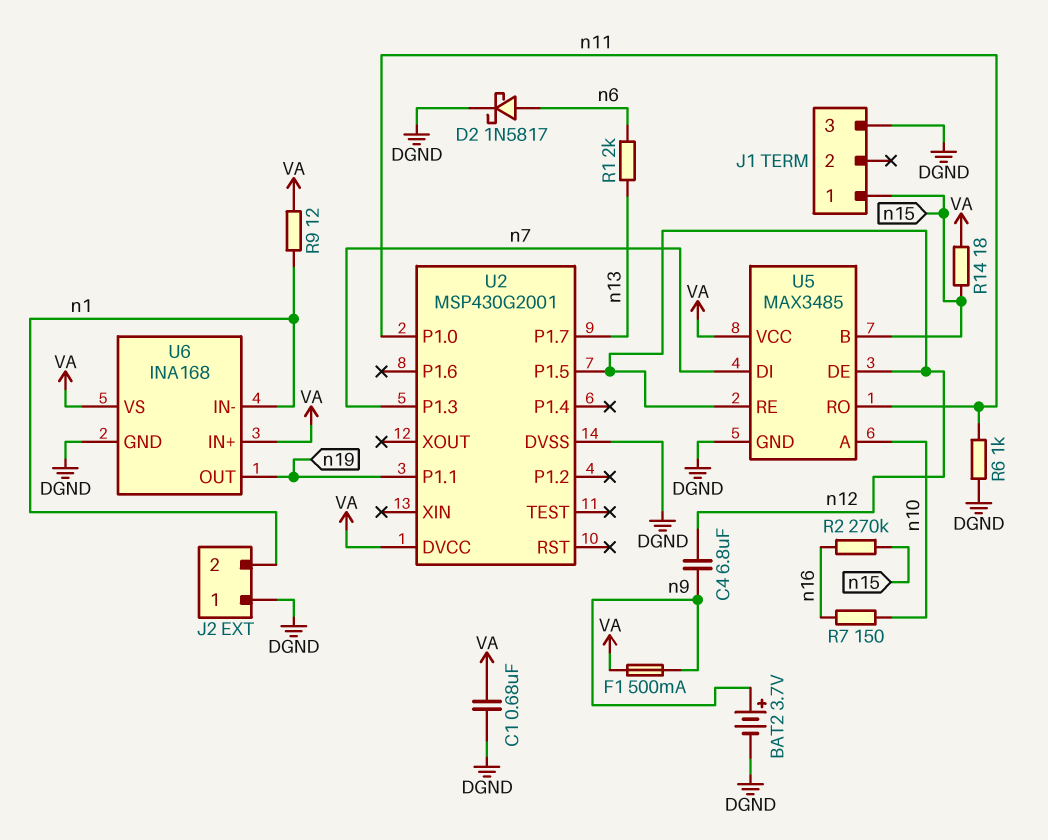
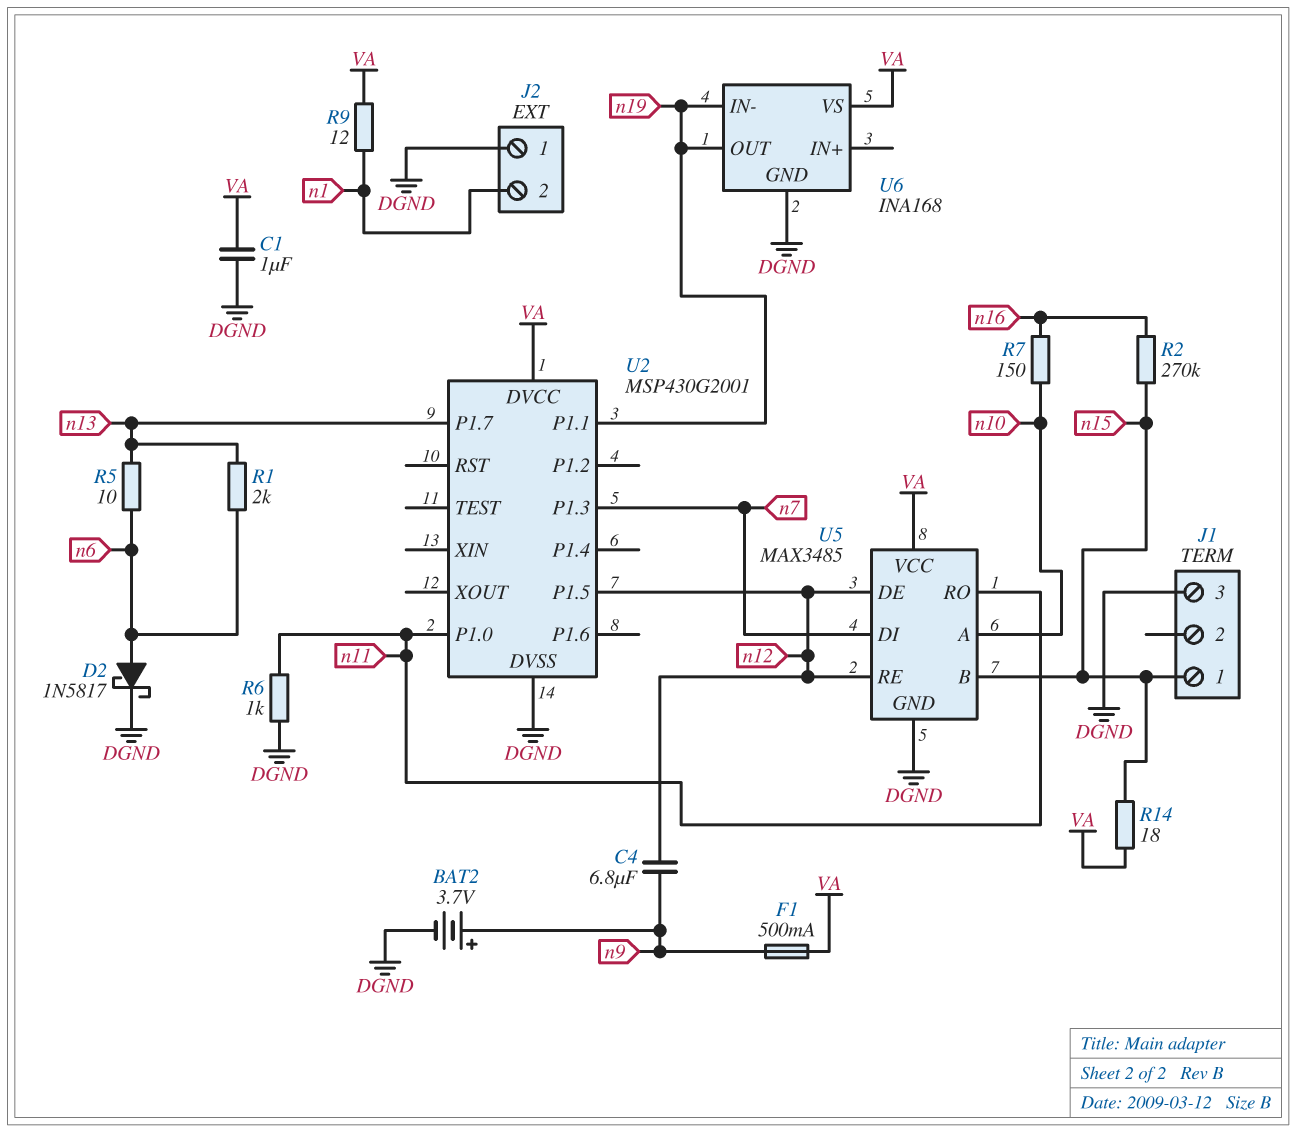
C1: 680nF (DGND, VA) -> 1uF (DGND, VA)
R5: none -> 10 (n6, n13)
U6 pin IN+: VA -> none
U6 pin IN-: n1 -> n19

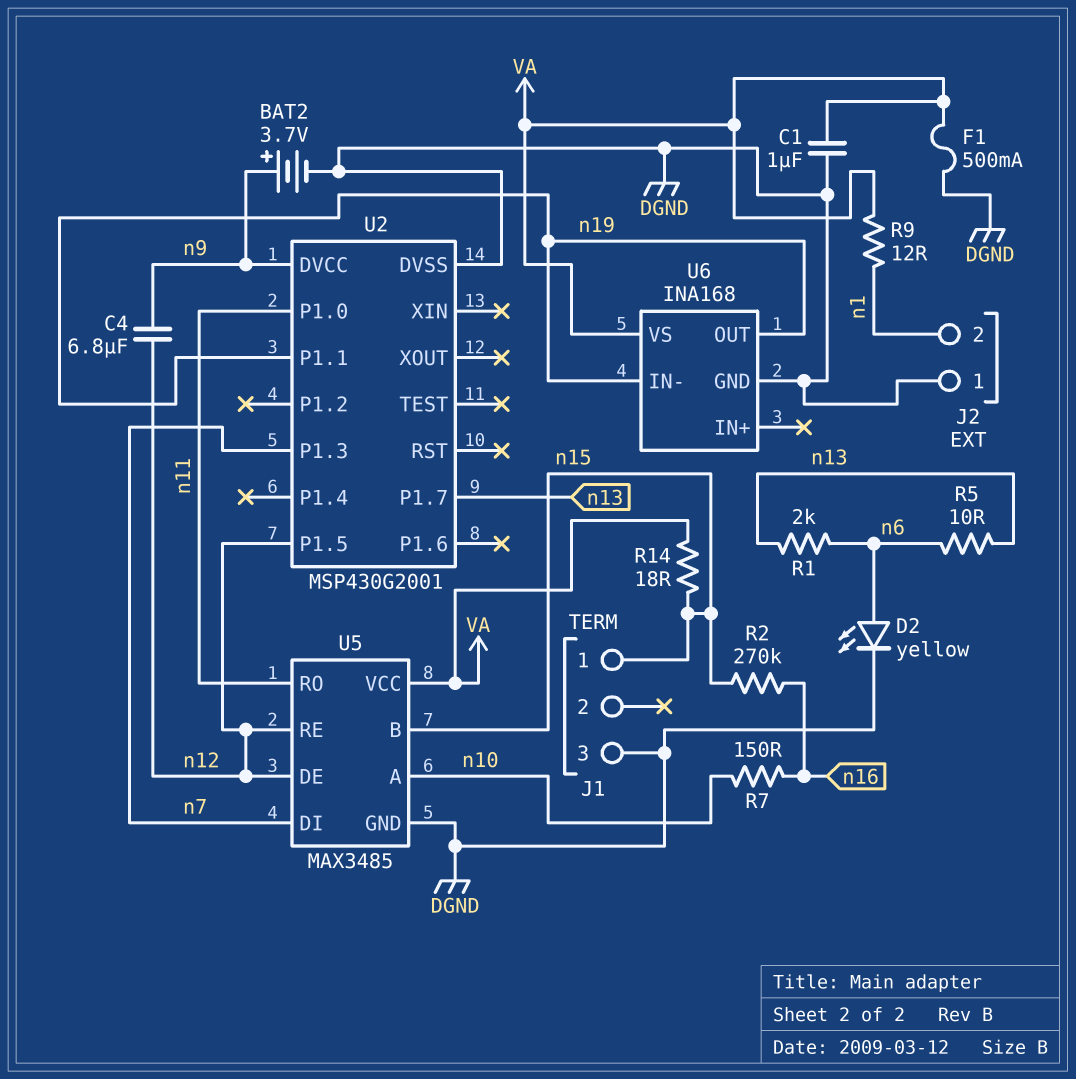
D2: schottky 1N5817 (A n6, K DGND) -> LED yellow (A n6, K DGND)
F1: 500mA (VA, n9) -> 500mA (DGND, VA)
R6: 1k (DGND, n11) -> none
U2 pin DVCC: VA -> n9

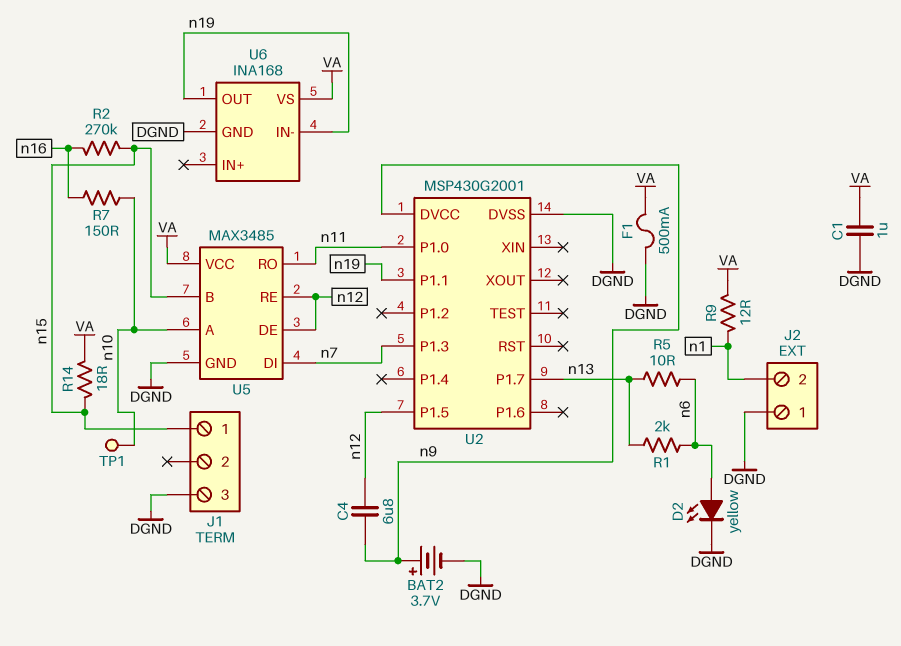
TP1: none -> test point (n10)

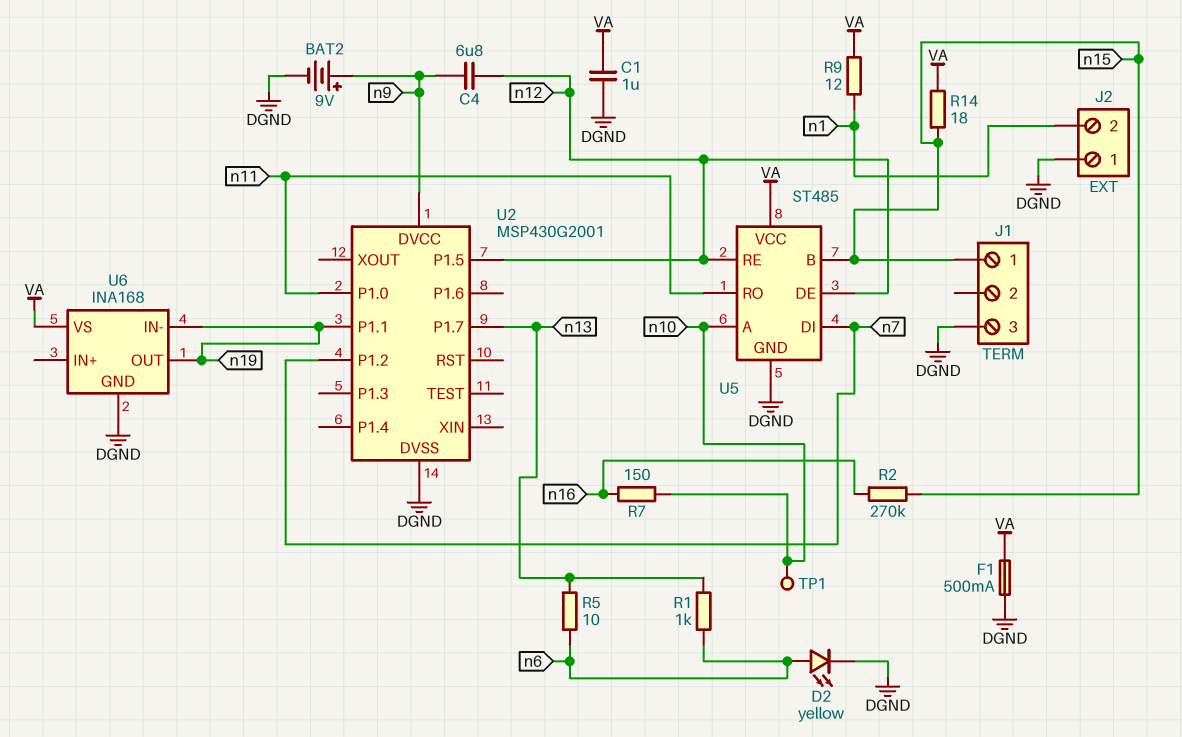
BAT2: 3.7V (plus n9, minus DGND) -> 9V (plus n9, minus DGND)
R1: 2k (n6, n13) -> 1k (n6, n13)
U2 pin P1.2: none -> n7
U2 pin P1.3: n7 -> none
U5: MAX3485 -> ST485

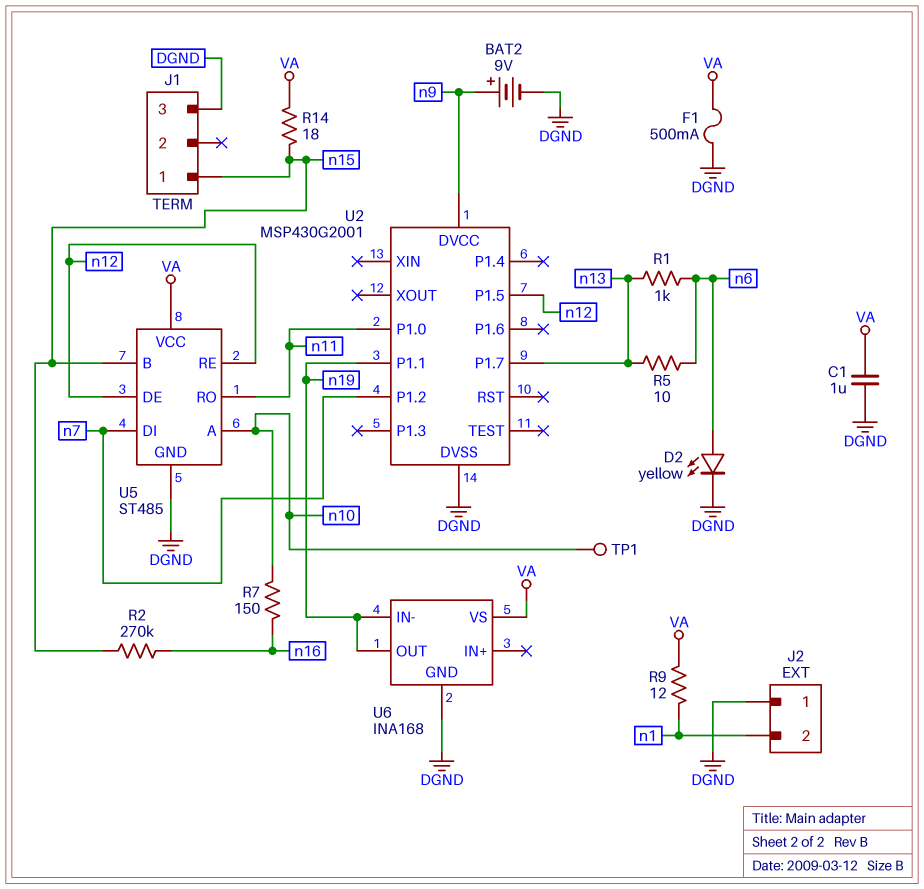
C4: 6.8uF (n9, n12) -> none

